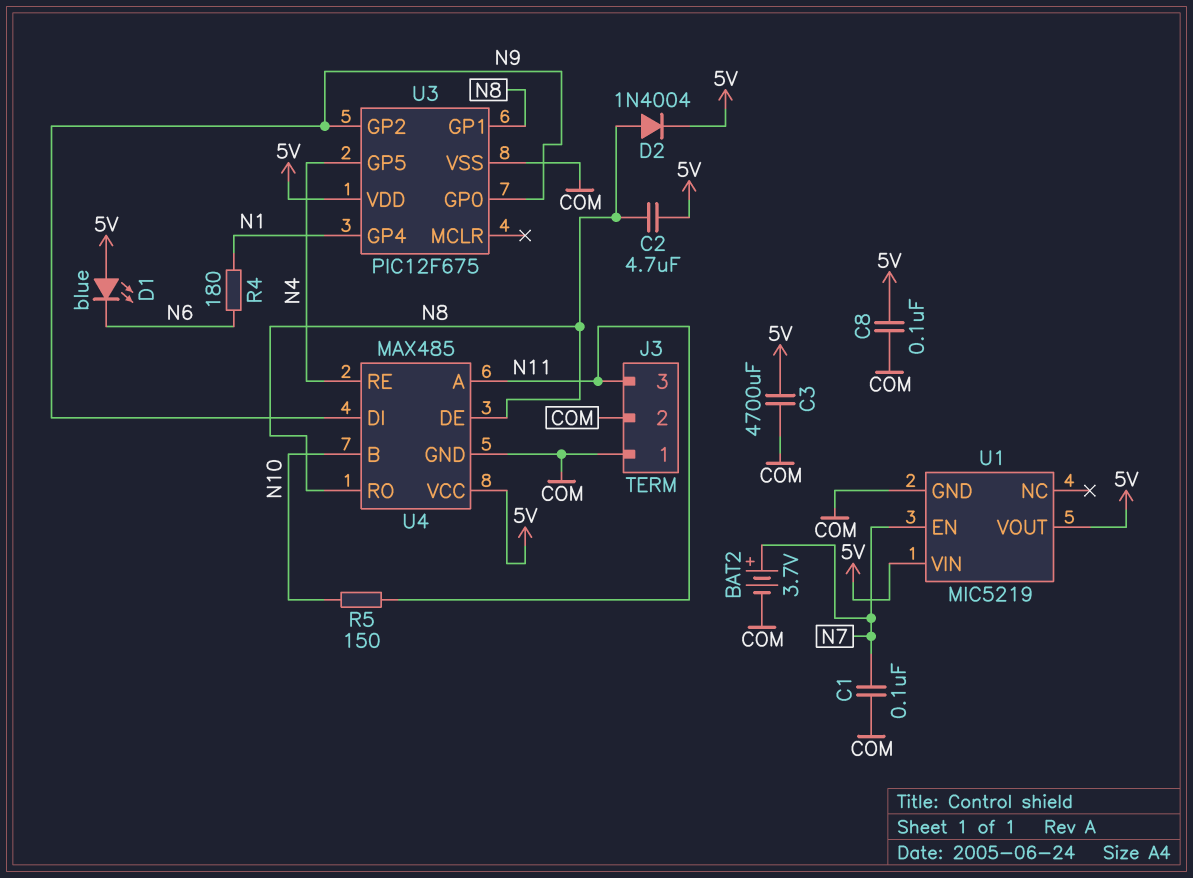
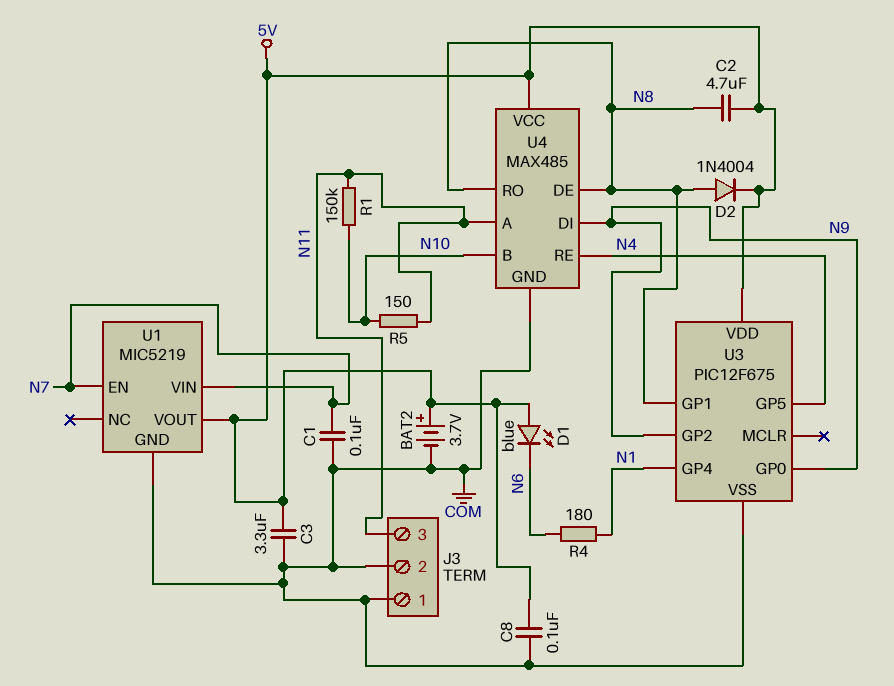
BAT2: 3.7V (plus N7, minus COM) -> 3.7V (plus 5V, minus COM)
C3: 4700uF (5V, COM) -> 3.3uF (5V, COM)
R1: none -> 150k (N10, N11)
U1 pin VIN: 5V -> N7

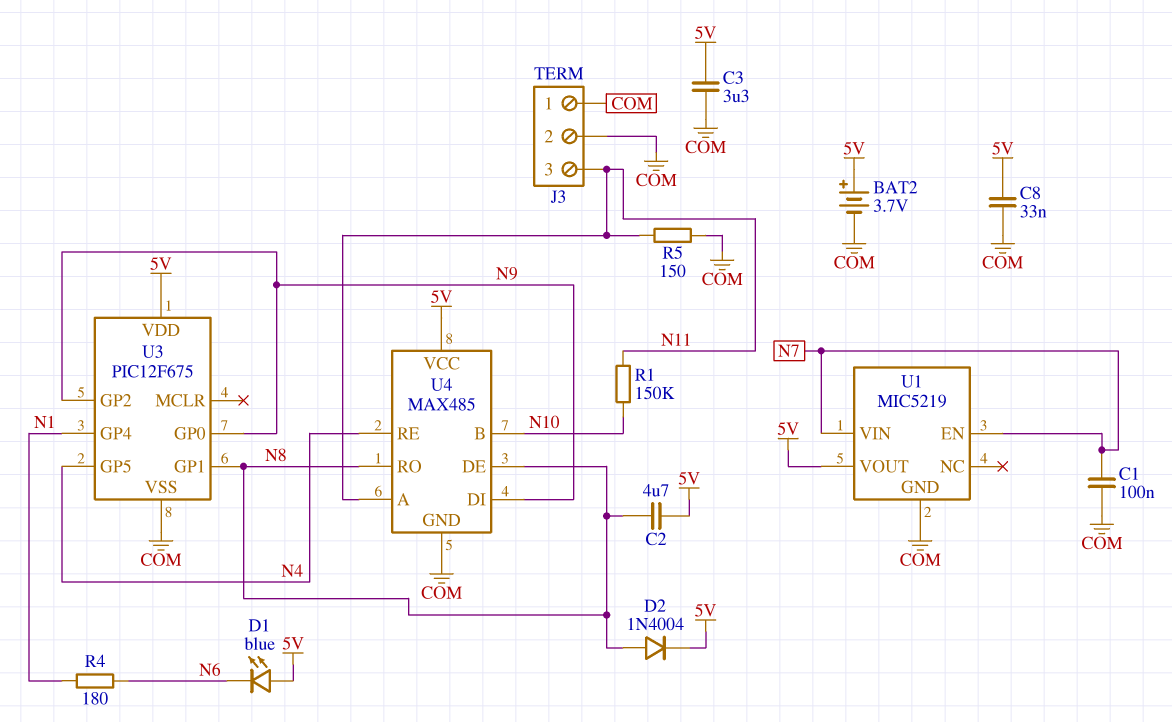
C8: 100nF (5V, COM) -> 33nF (5V, COM)
R5: 150 (N10, N11) -> 150 (COM, N11)

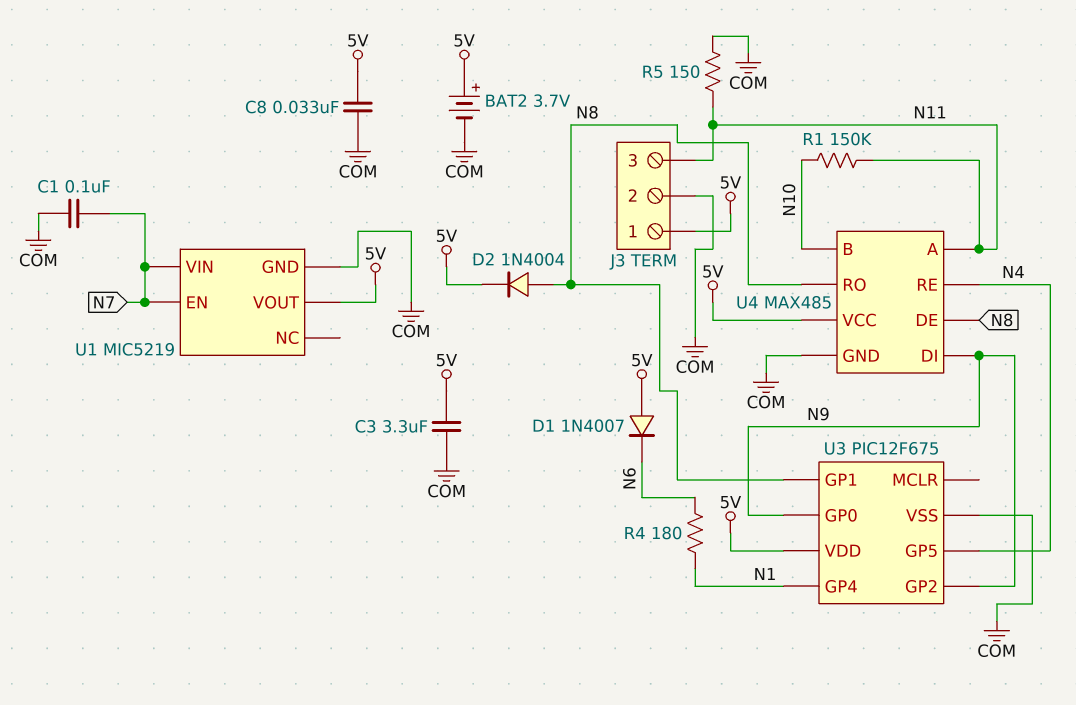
C2: 4.7uF (5V, N8) -> none
D1: LED blue (A 5V, K N6) -> diode 1N4007 (A 5V, K N6)
J3 pin 1: COM -> 5V

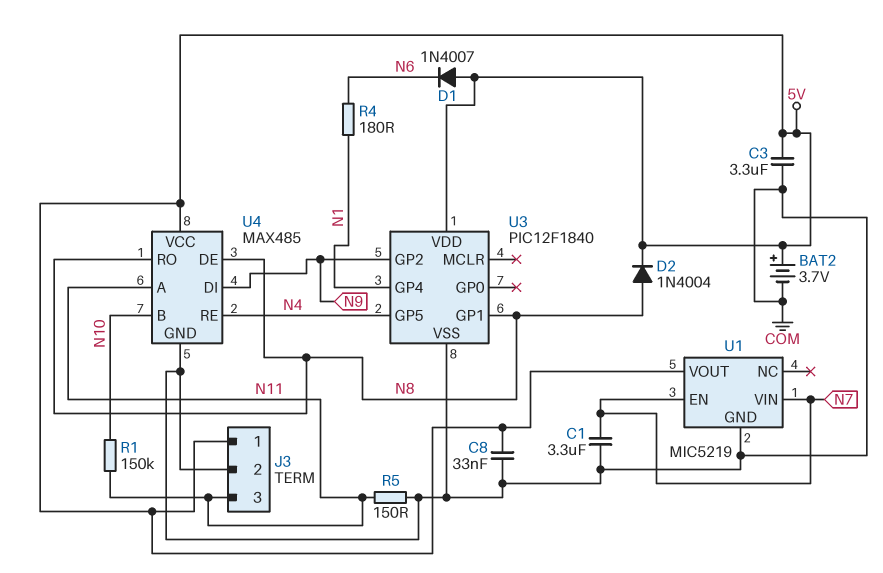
C1: 100nF (COM, N7) -> 3.3uF (COM, N7)
U3: PIC12F675 -> PIC12F1840
U3 pin GP0: N9 -> none

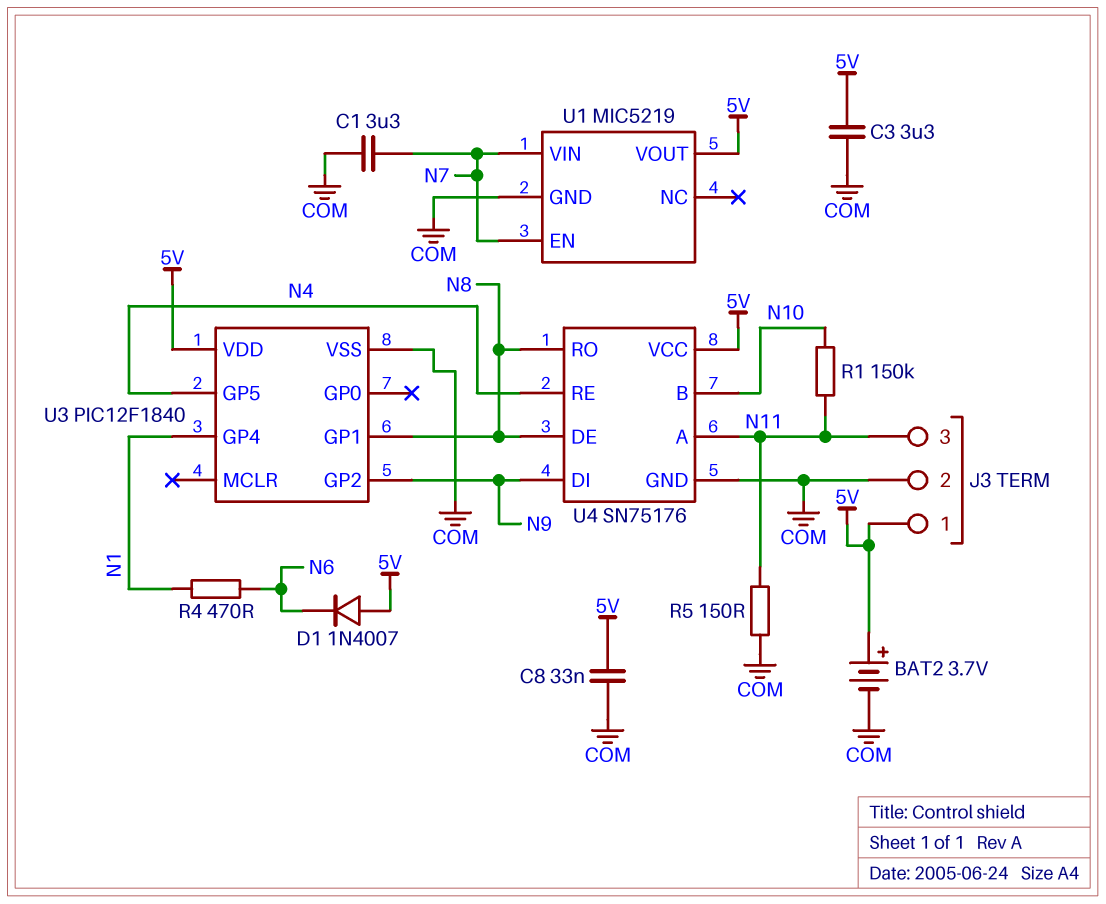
D2: diode 1N4004 (A N8, K 5V) -> none
R4: 180 (N1, N6) -> 470 (N1, N6)
U4: MAX485 -> SN75176

